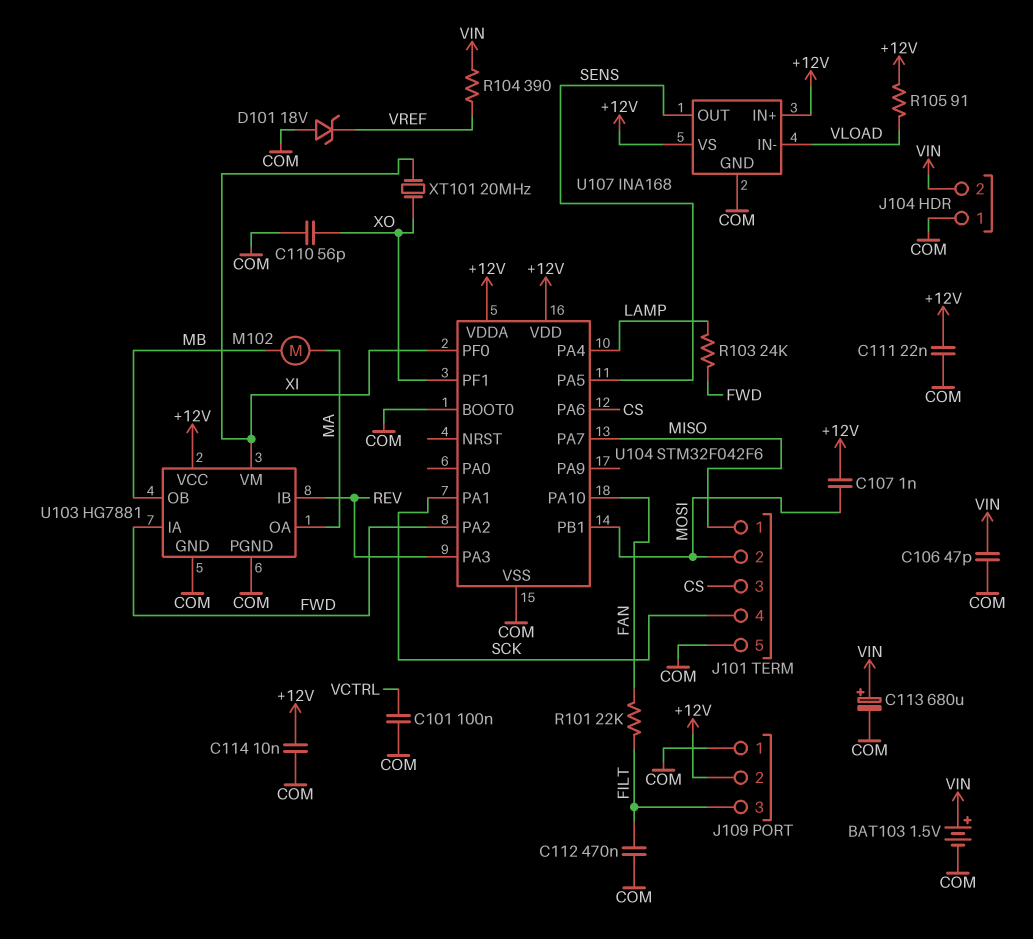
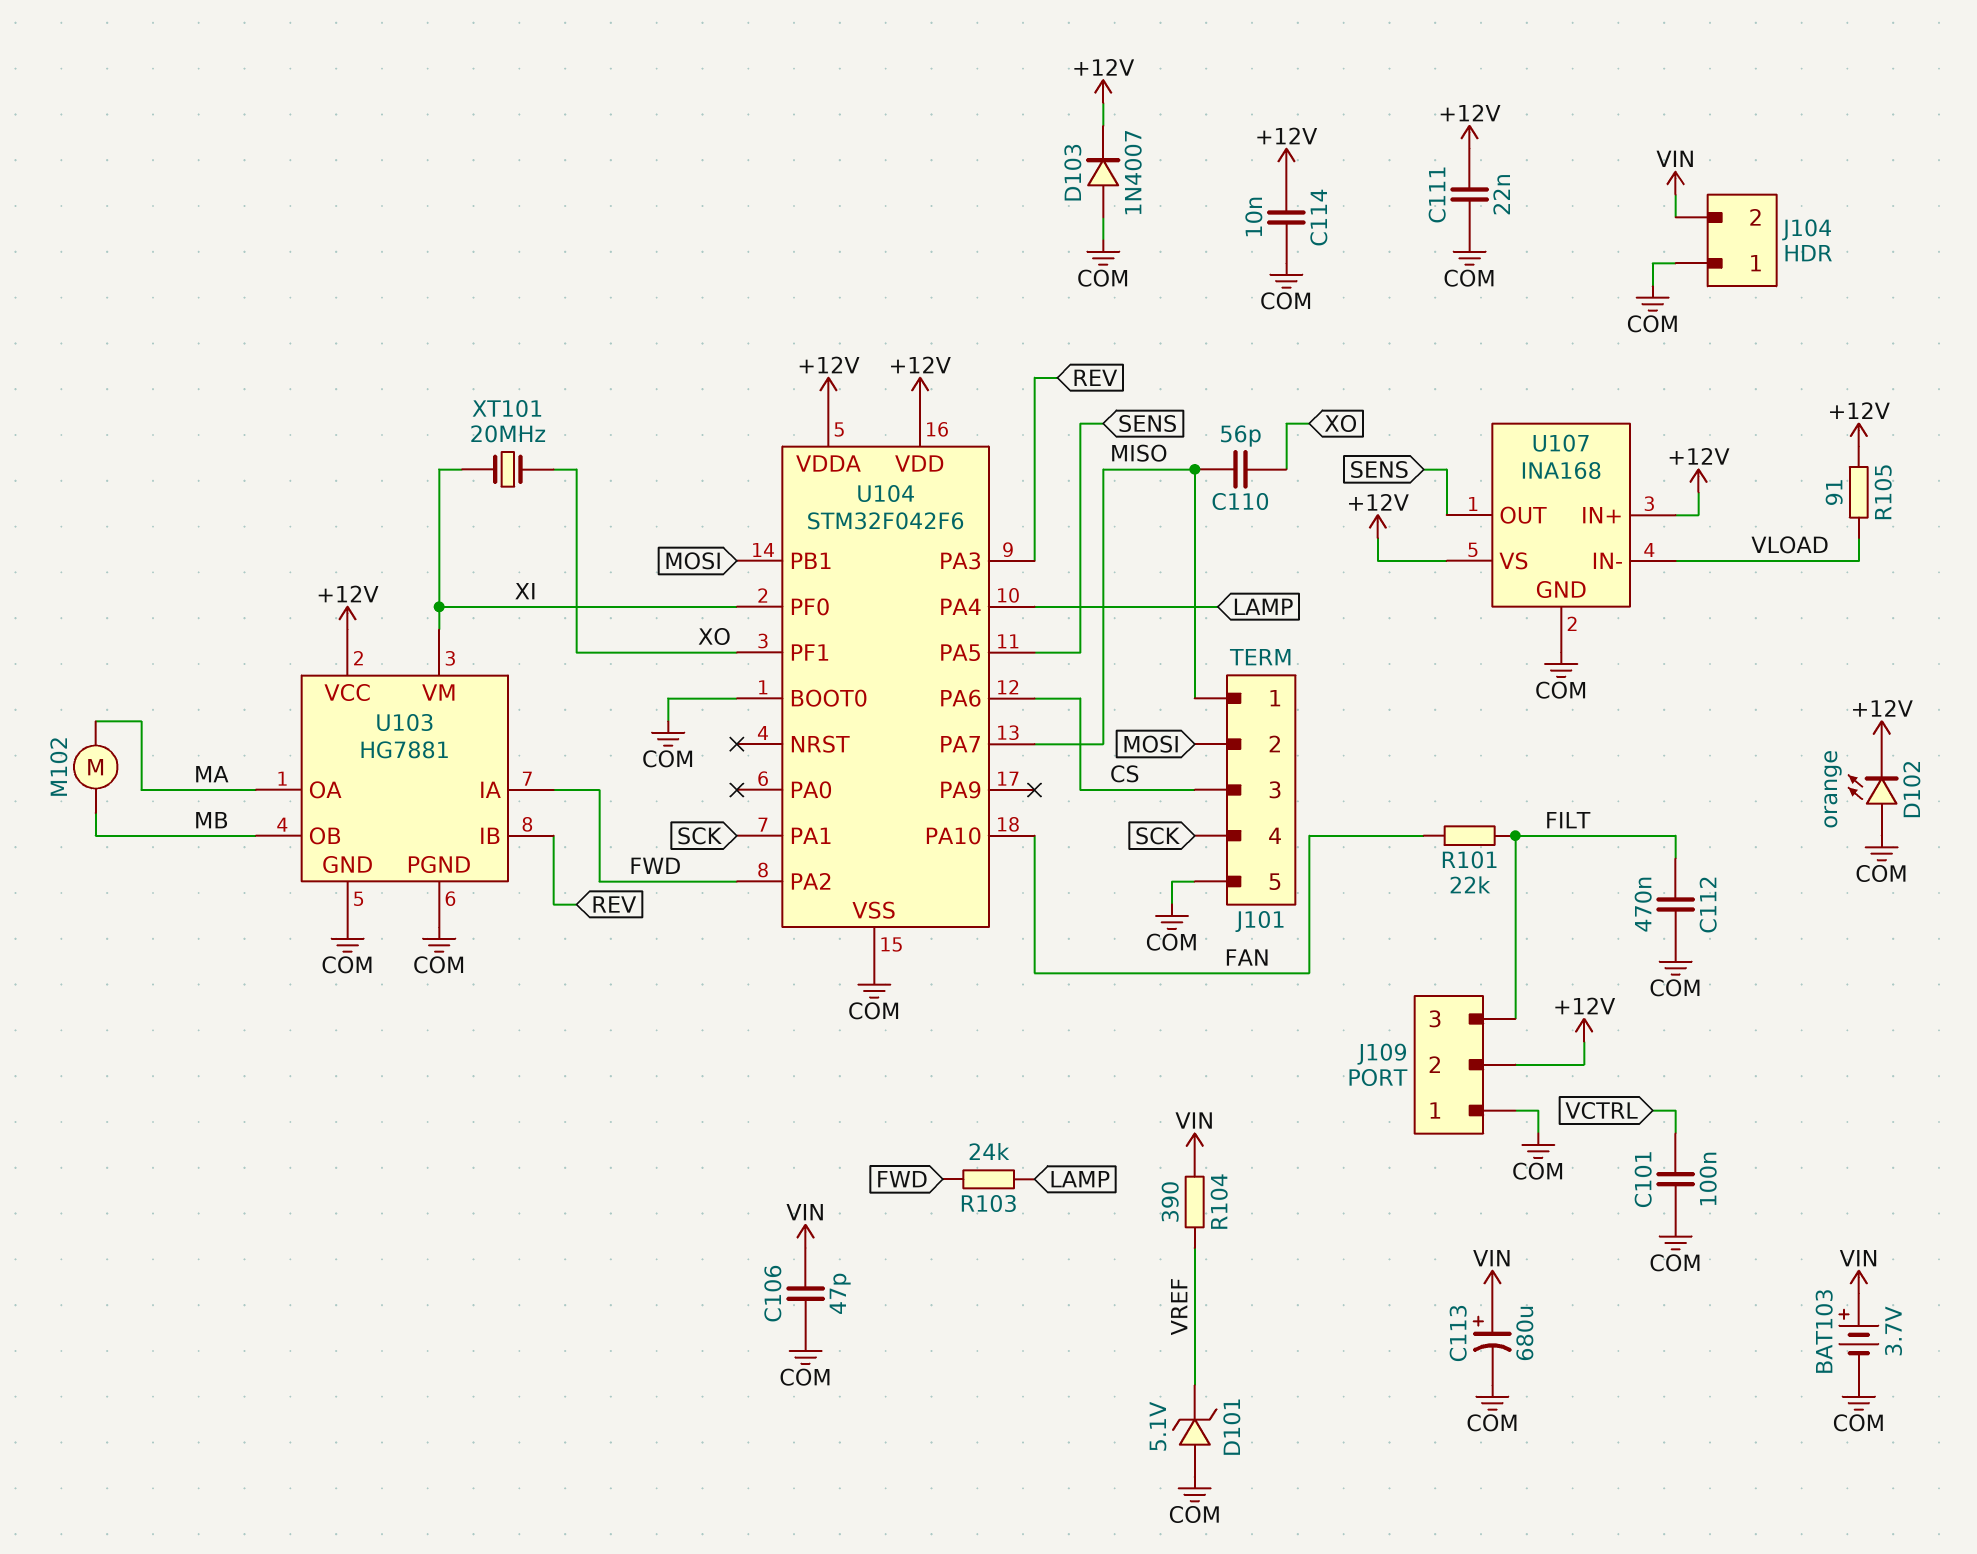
BAT103: 1.5V (plus VIN, minus COM) -> 3.7V (plus VIN, minus COM)
C107: 1nF (+12V, MOSI) -> none
C110: 56pF (COM, XO) -> 56pF (MISO, XO)
D101: zener 18V (A COM, K VREF) -> zener 5.1V (A COM, K VREF)
D102: none -> LED orange (A COM, K +12V)
D103: none -> diode 1N4007 (A COM, K +12V)

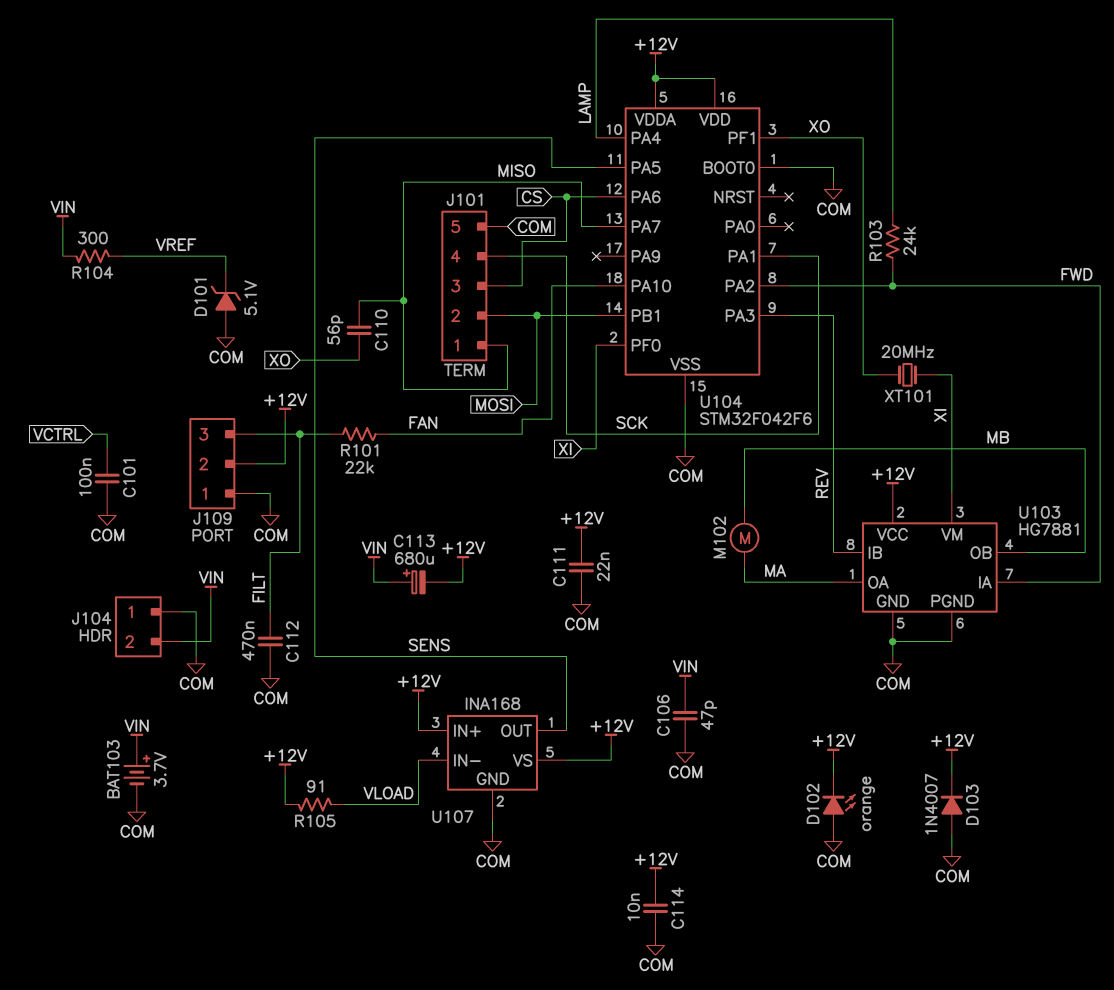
C113: 680uF (plus VIN, minus COM) -> 680uF (plus VIN, minus +12V)
R104: 390 (VIN, VREF) -> 300 (VIN, VREF)

